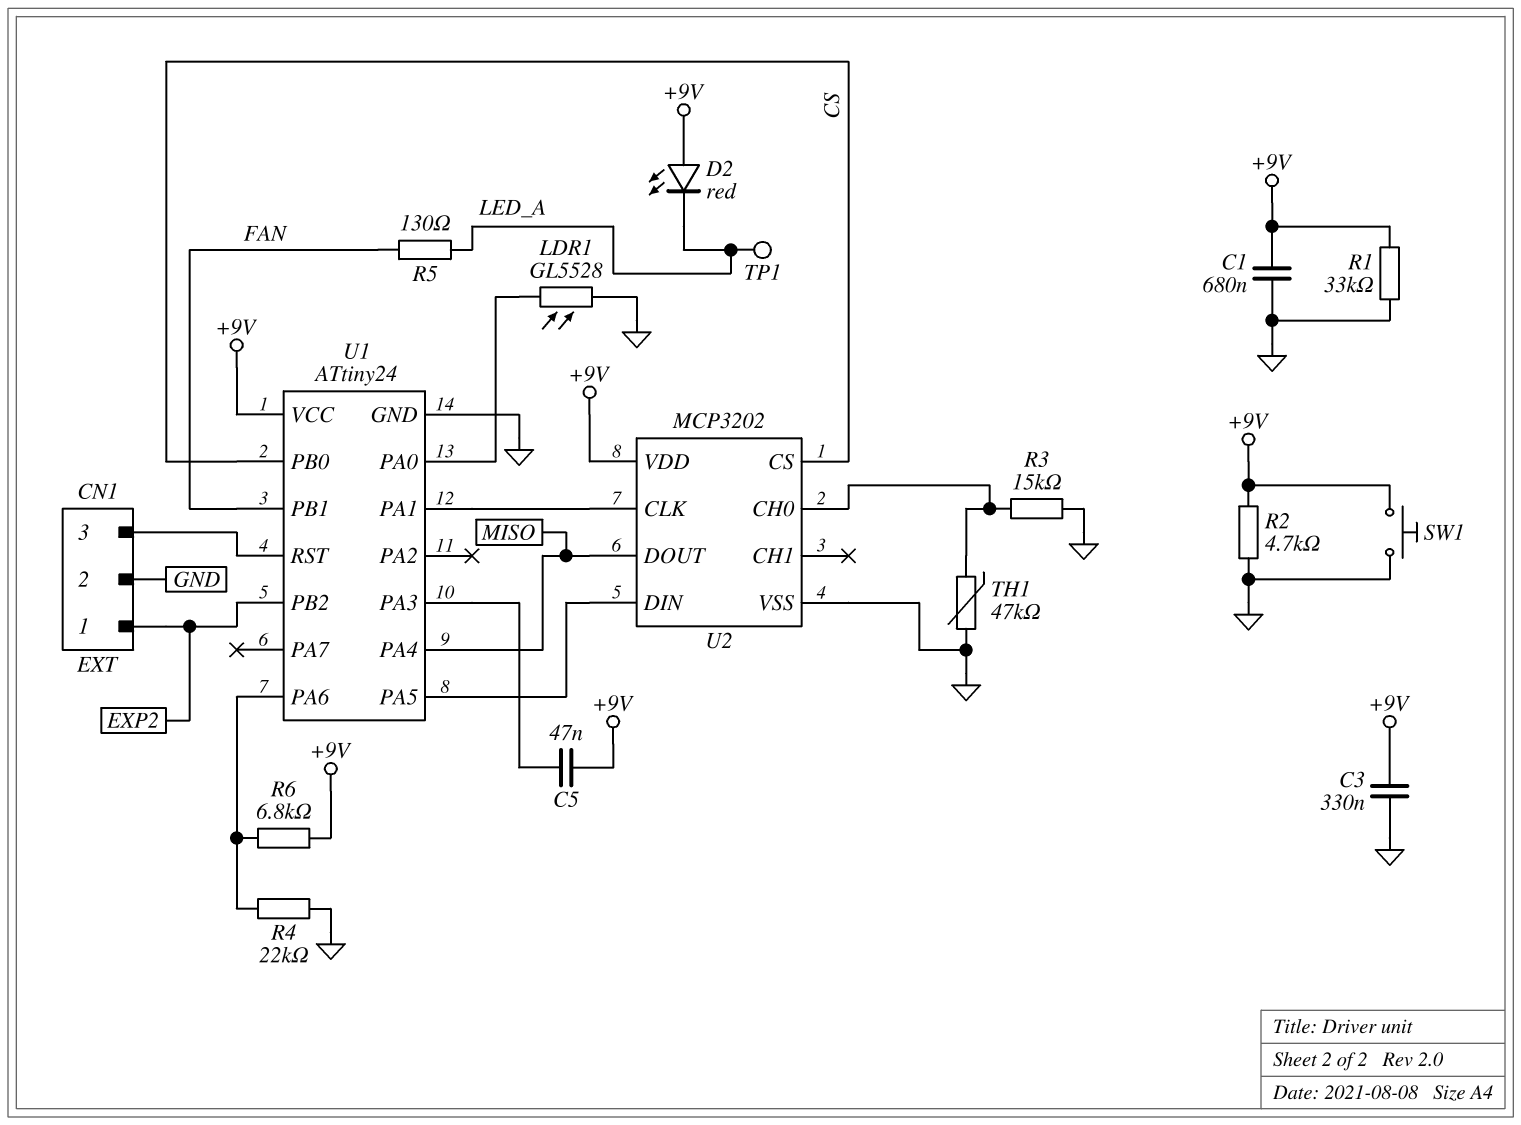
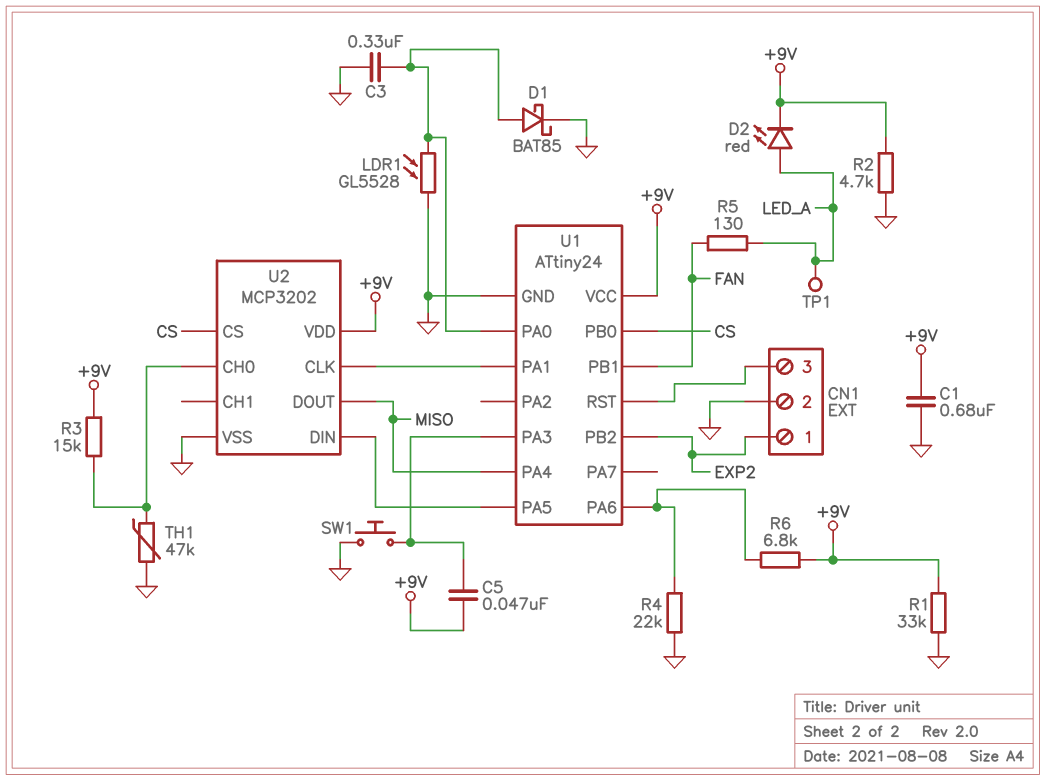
C3: 330nF (+9V, GND) -> 330nF (GND, U1/PA0)
D1: none -> schottky BAT85 (A U1/PA0, K GND)
D2: LED red (A +9V, K LED_A) -> LED red (A LED_A, K +9V)
R3: 15k (GND, U2/CH0) -> 15k (+9V, U2/CH0)
SW1: button (+9V, GND) -> button (GND, U1/PA3)

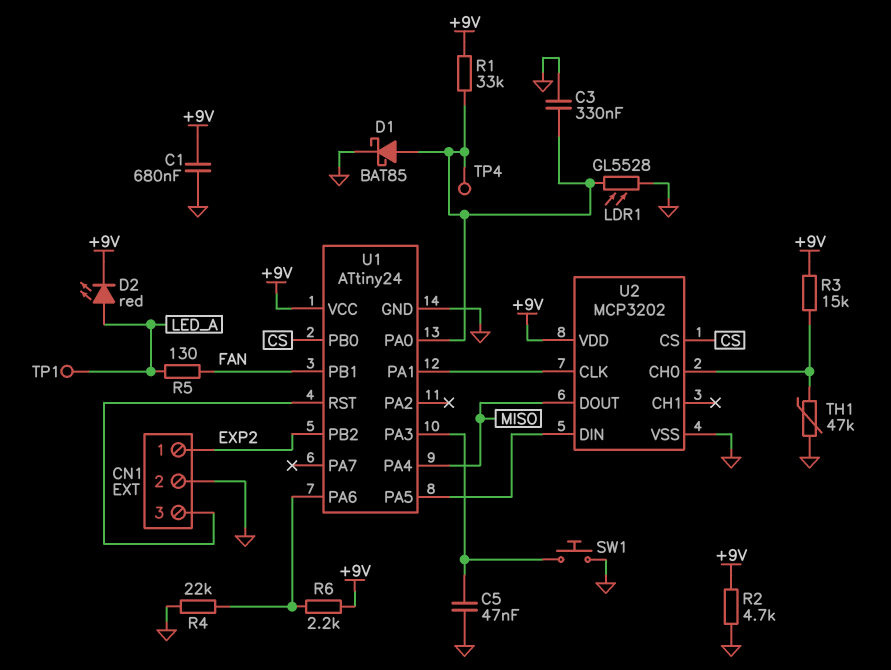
C5: 47nF (+9V, U1/PA3) -> 47nF (GND, U1/PA3)
R1: 33k (+9V, GND) -> 33k (+9V, U1/PA0)
R6: 6.8k (+9V, U1/PA6) -> 2.2k (+9V, U1/PA6)
TP4: none -> test point (U1/PA0)

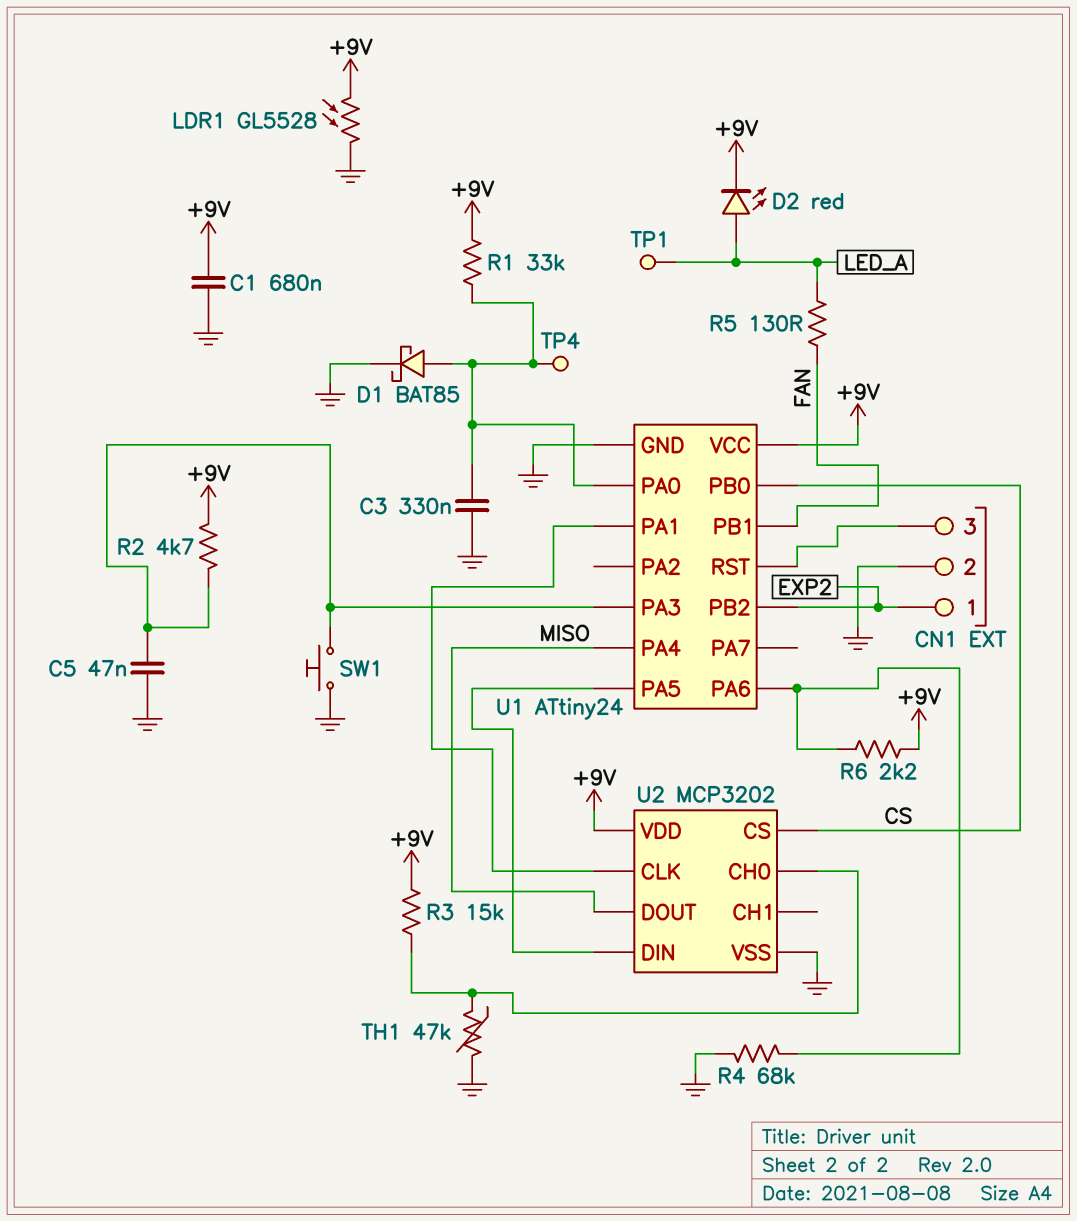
LDR1: GL5528 (GND, U1/PA0) -> GL5528 (+9V, GND)
R2: 4.7k (+9V, GND) -> 4.7k (+9V, U1/PA3)
R4: 22k (GND, U1/PA6) -> 68k (GND, U1/PA6)

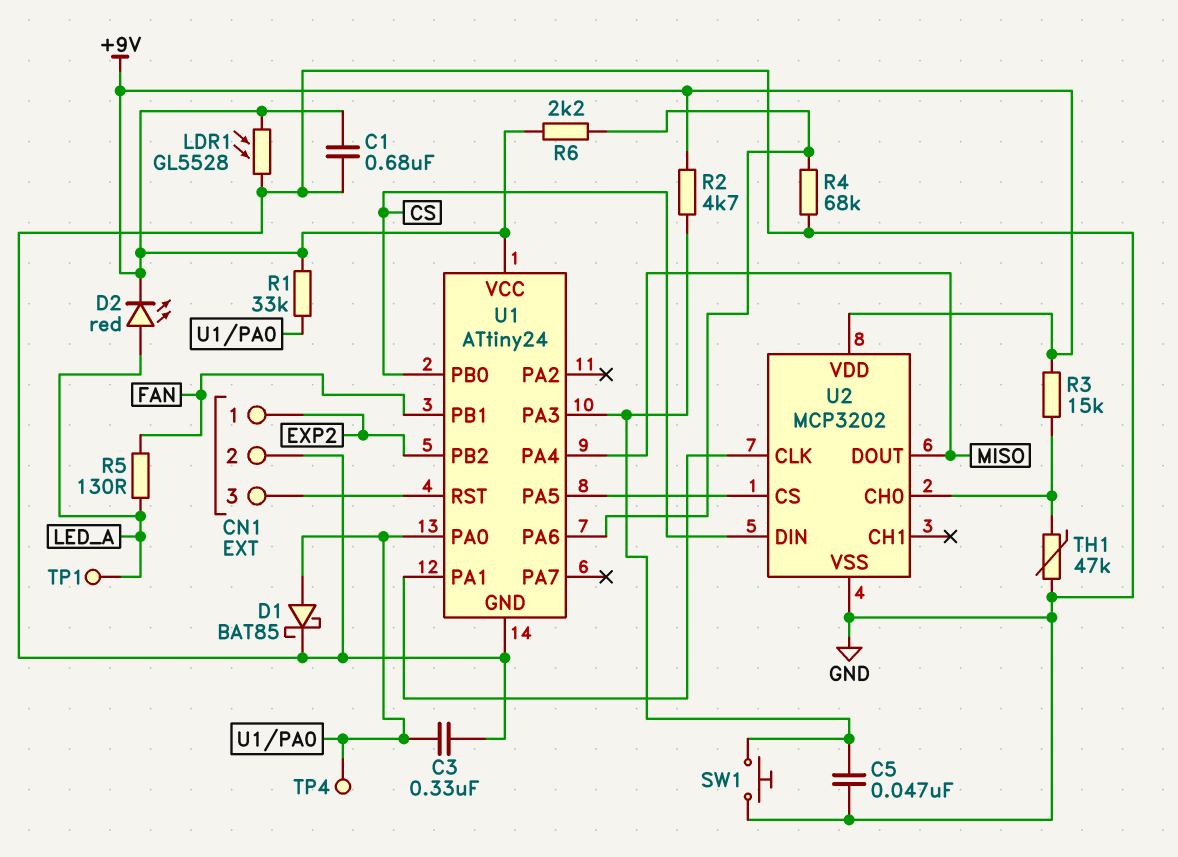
U2 pin CS: CS -> U1/PA5
U2 pin DIN: U1/PA5 -> CS

